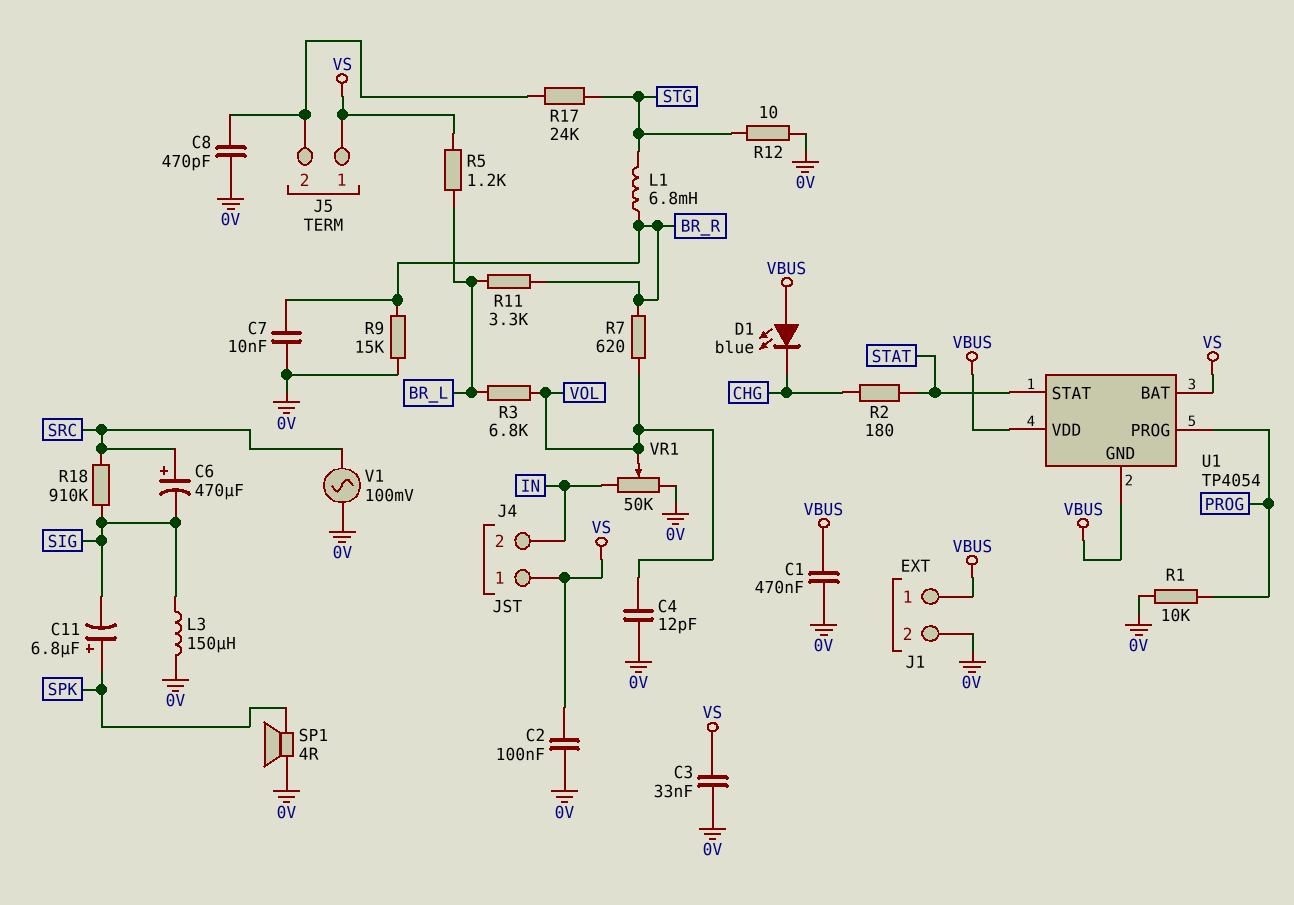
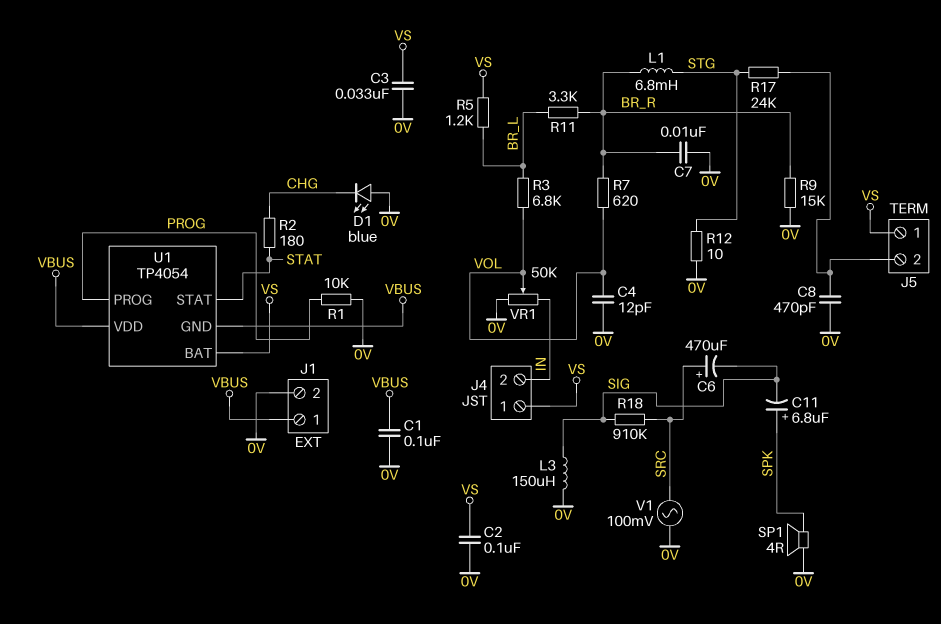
C1: 470nF (0V, VBUS) -> 100nF (0V, VBUS)
D1: LED blue (A VBUS, K CHG) -> LED blue (A 0V, K CHG)

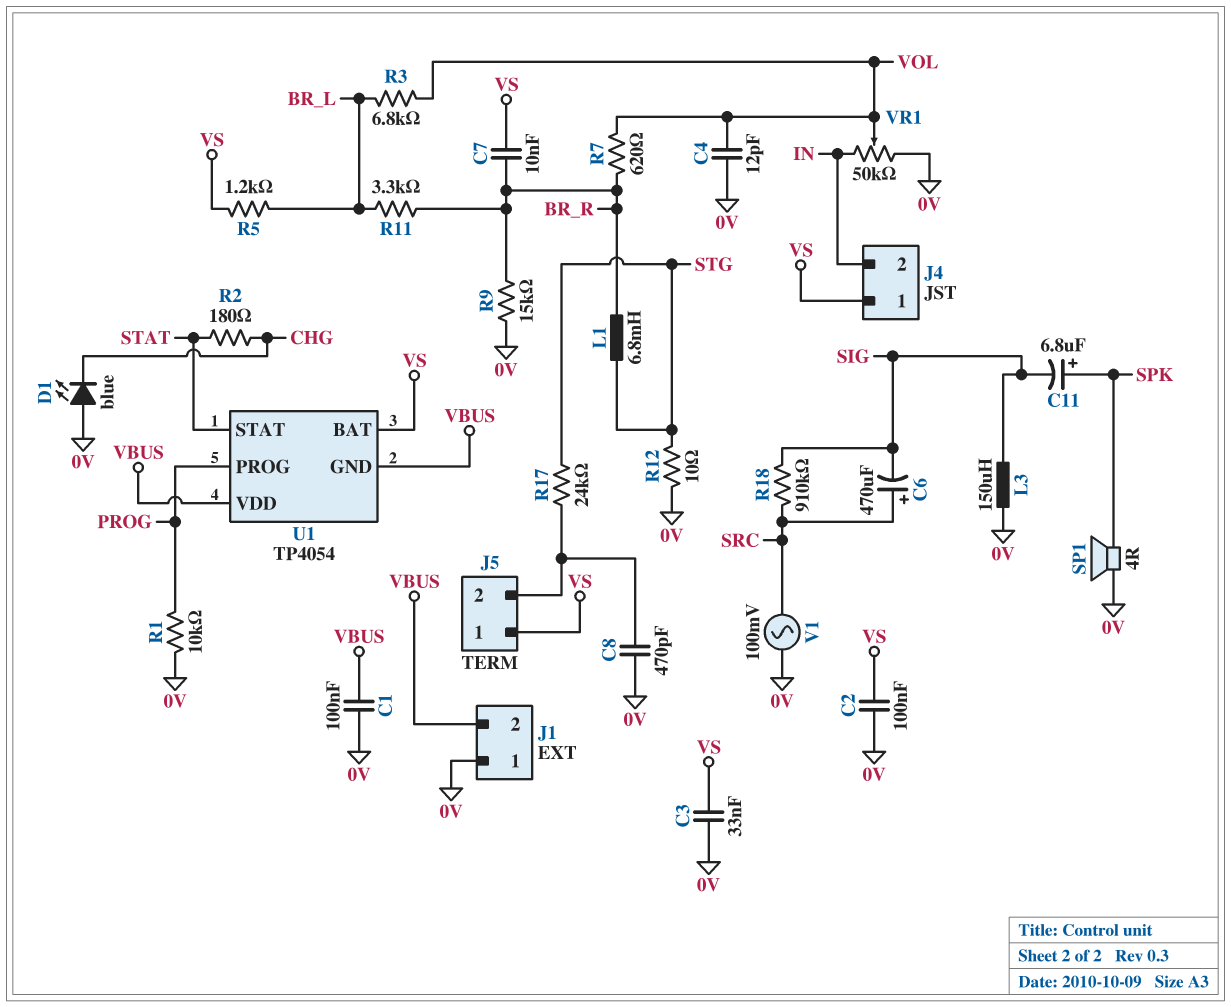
C7: 10nF (0V, BR_R) -> 10nF (BR_R, VS)
J1 pin 1: VBUS -> 0V
J1 pin 2: 0V -> VBUS

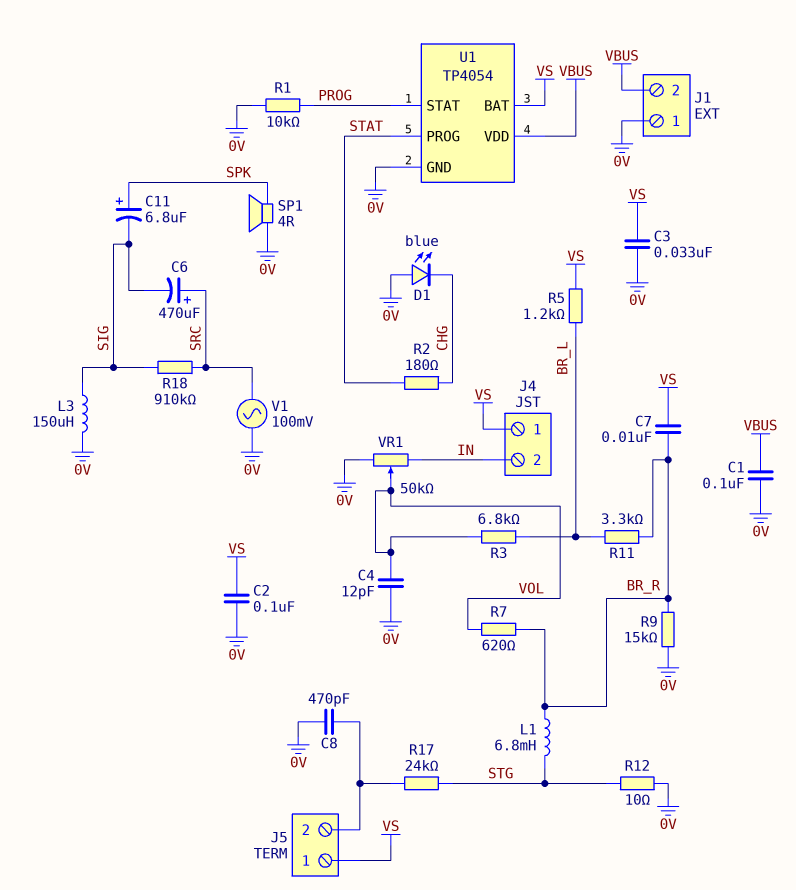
U1 pin GND: VBUS -> 0V
U1 pin PROG: PROG -> STAT
U1 pin STAT: STAT -> PROG

